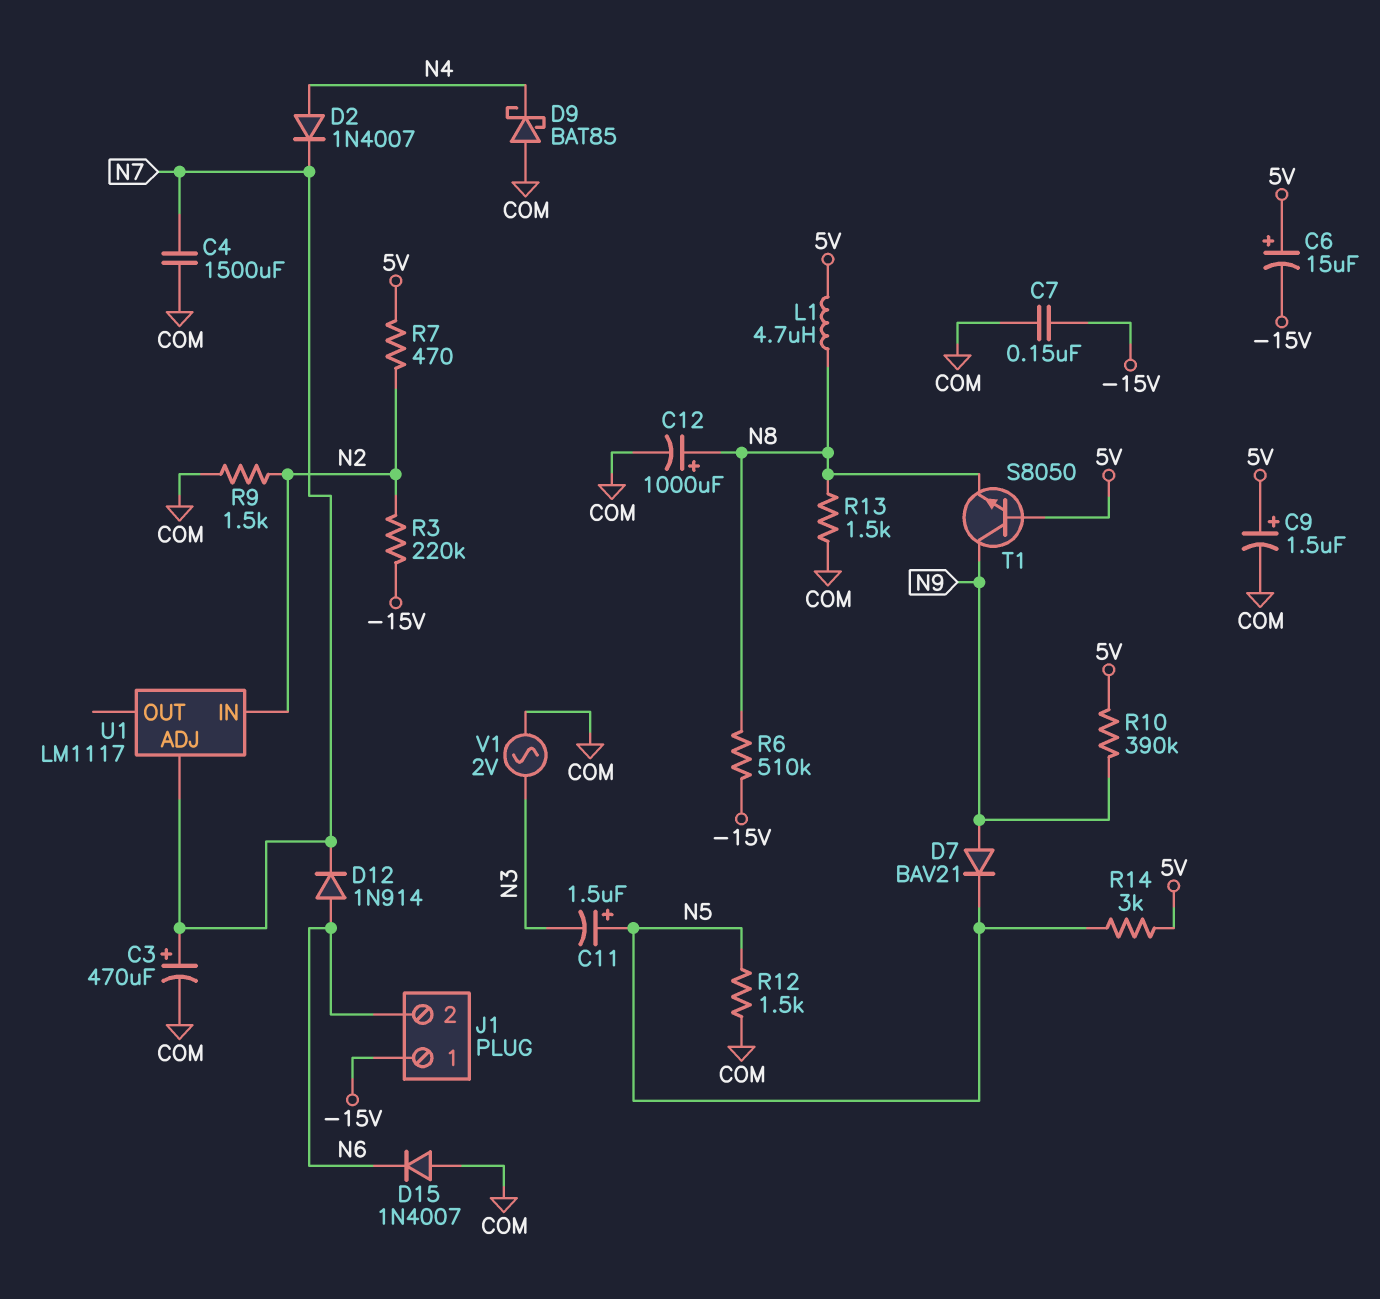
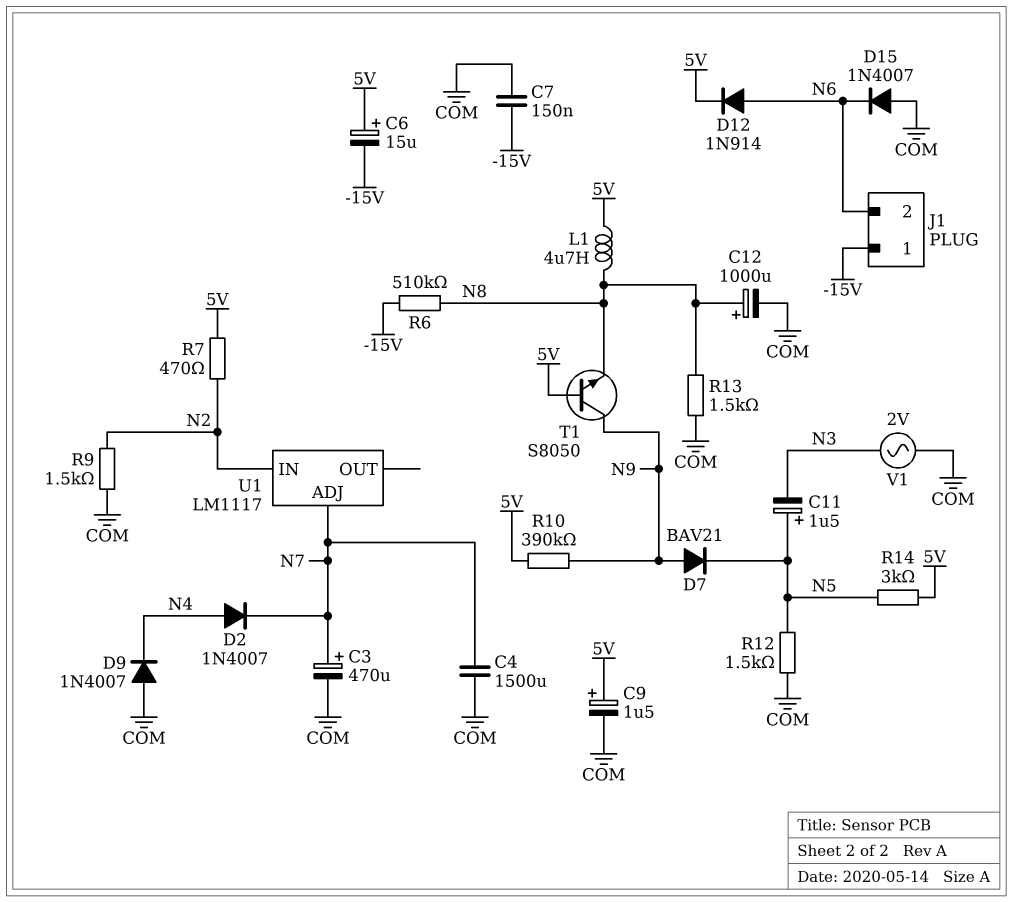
D9: schottky BAT85 (A COM, K N4) -> diode 1N4007 (A COM, K N4)
D12: diode 1N914 (A N6, K N7) -> diode 1N914 (A N6, K 5V)
R3: 220k (-15V, N2) -> none

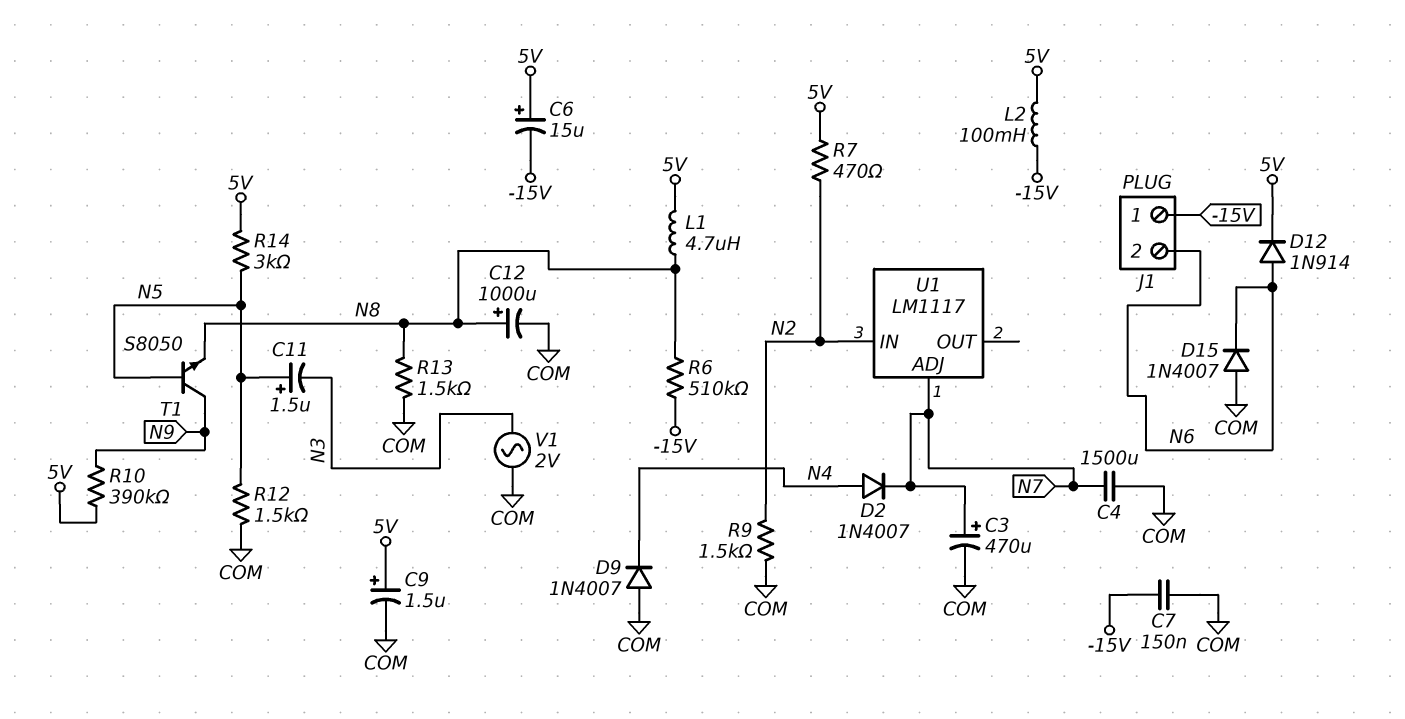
D7: diode BAV21 (A N9, K N5) -> none
L2: none -> 100mH (-15V, 5V)
T1: NPN S8050 (B 5V, C N9, E N8) -> NPN S8050 (B N5, C N9, E N8)

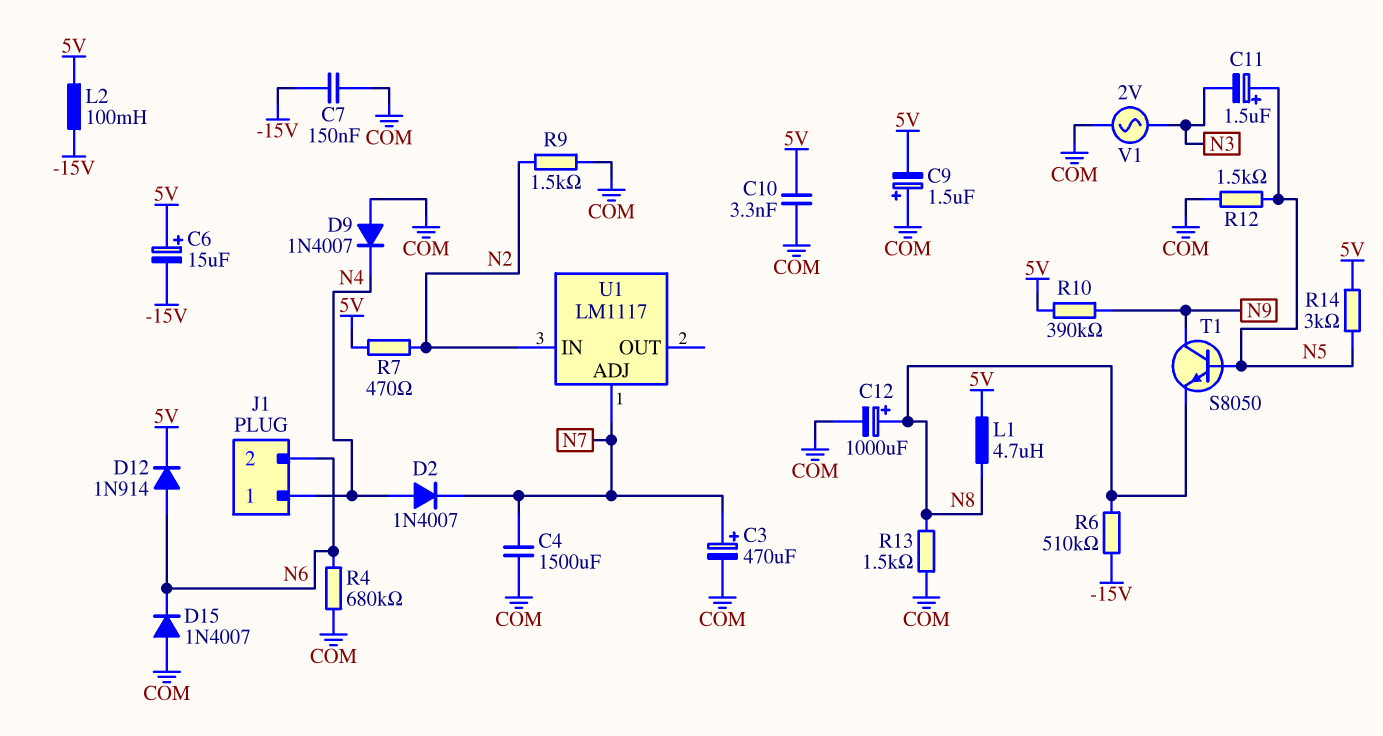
C9: 1.5uF (plus 5V, minus COM) -> 1.5uF (plus COM, minus 5V)
C10: none -> 3.3nF (5V, COM)
J1 pin 1: -15V -> N4
R4: none -> 680k (COM, N6)

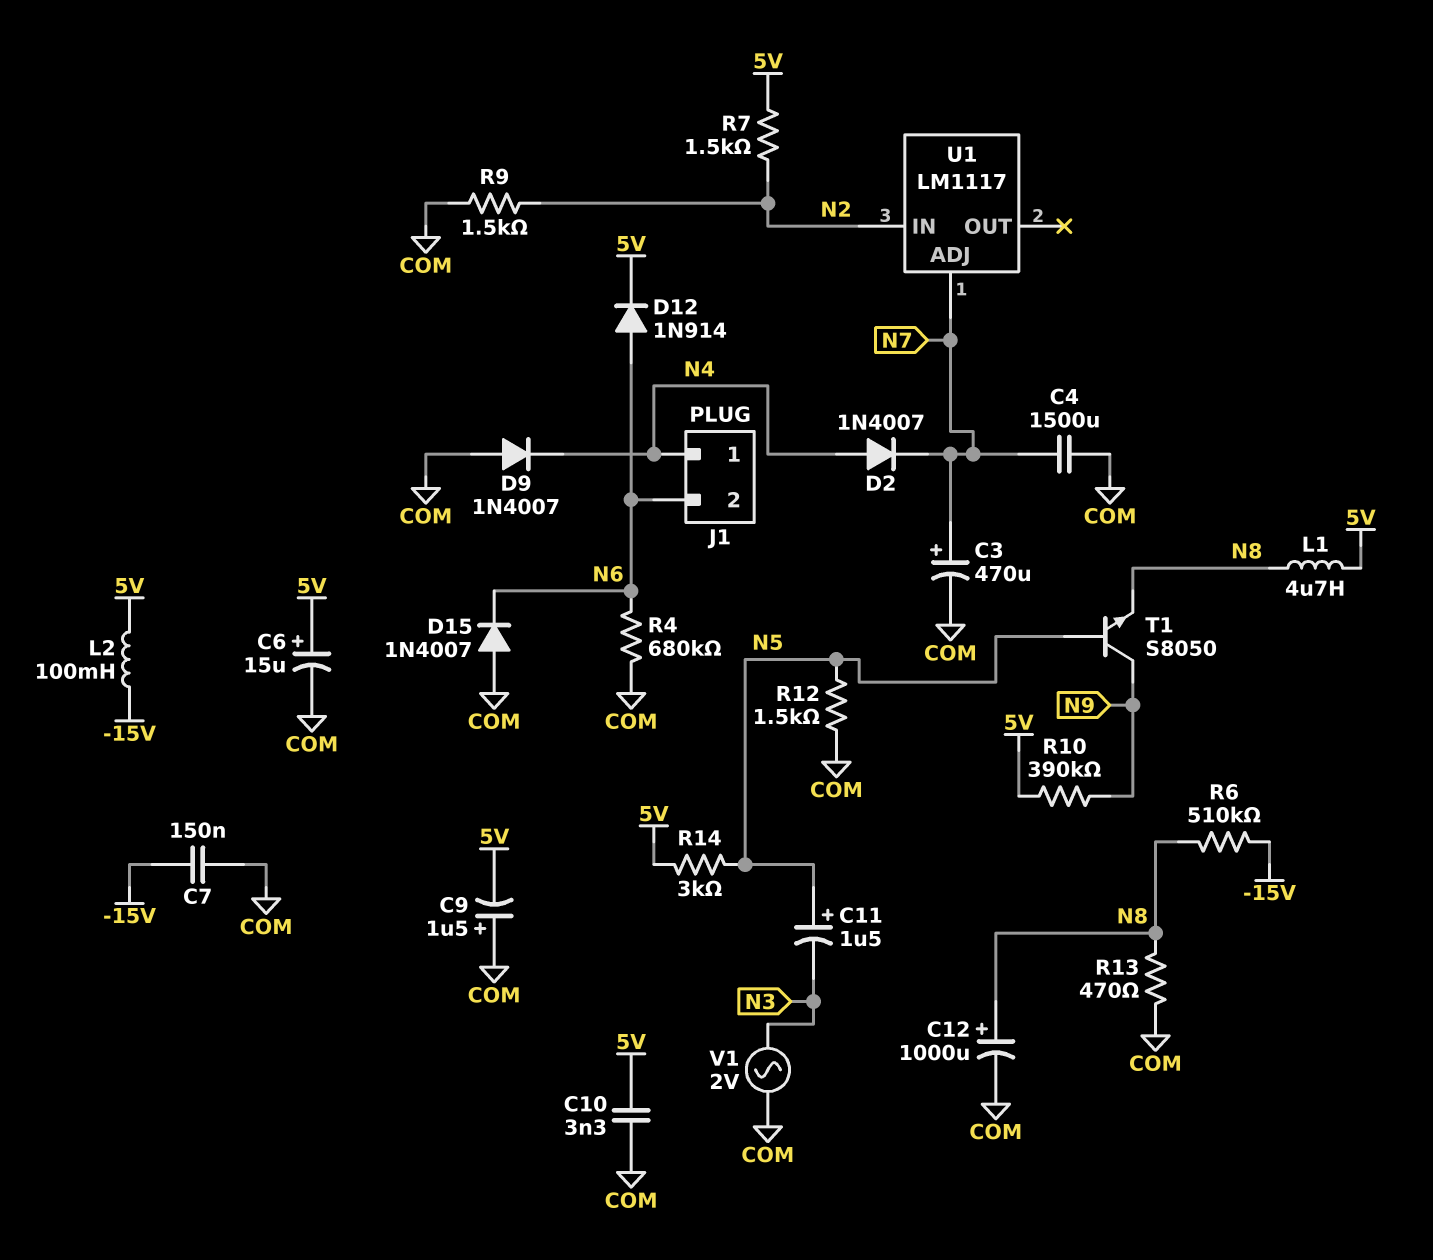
C6: 15uF (plus 5V, minus -15V) -> 15uF (plus 5V, minus COM)
R7: 470 (5V, N2) -> 1.5k (5V, N2)
R13: 1.5k (COM, N8) -> 470 (COM, N8)

